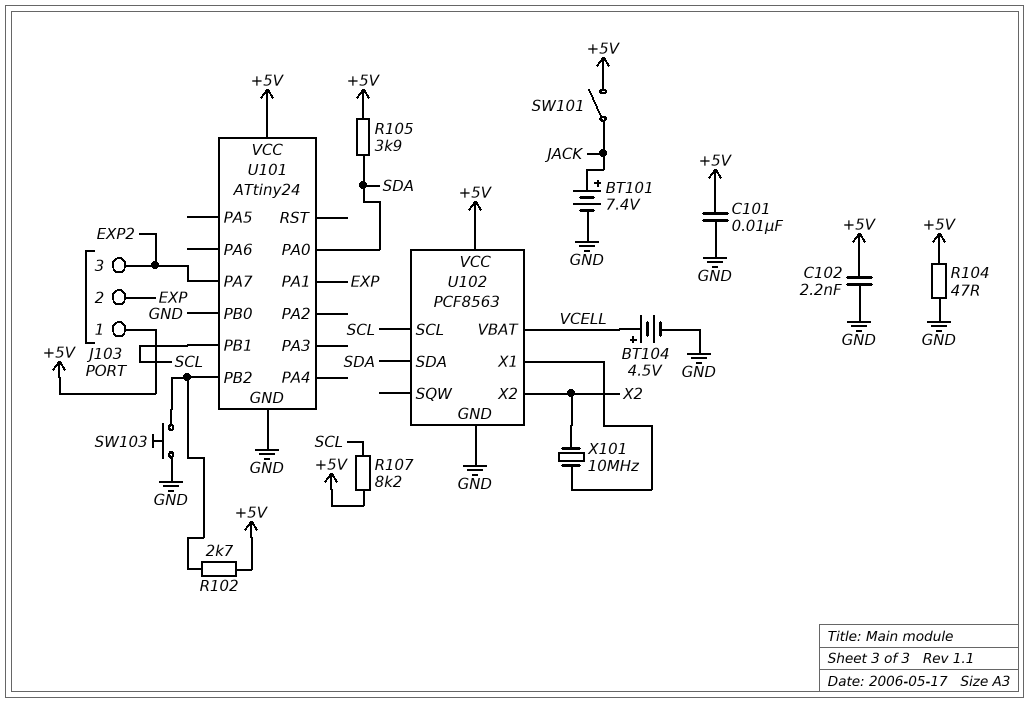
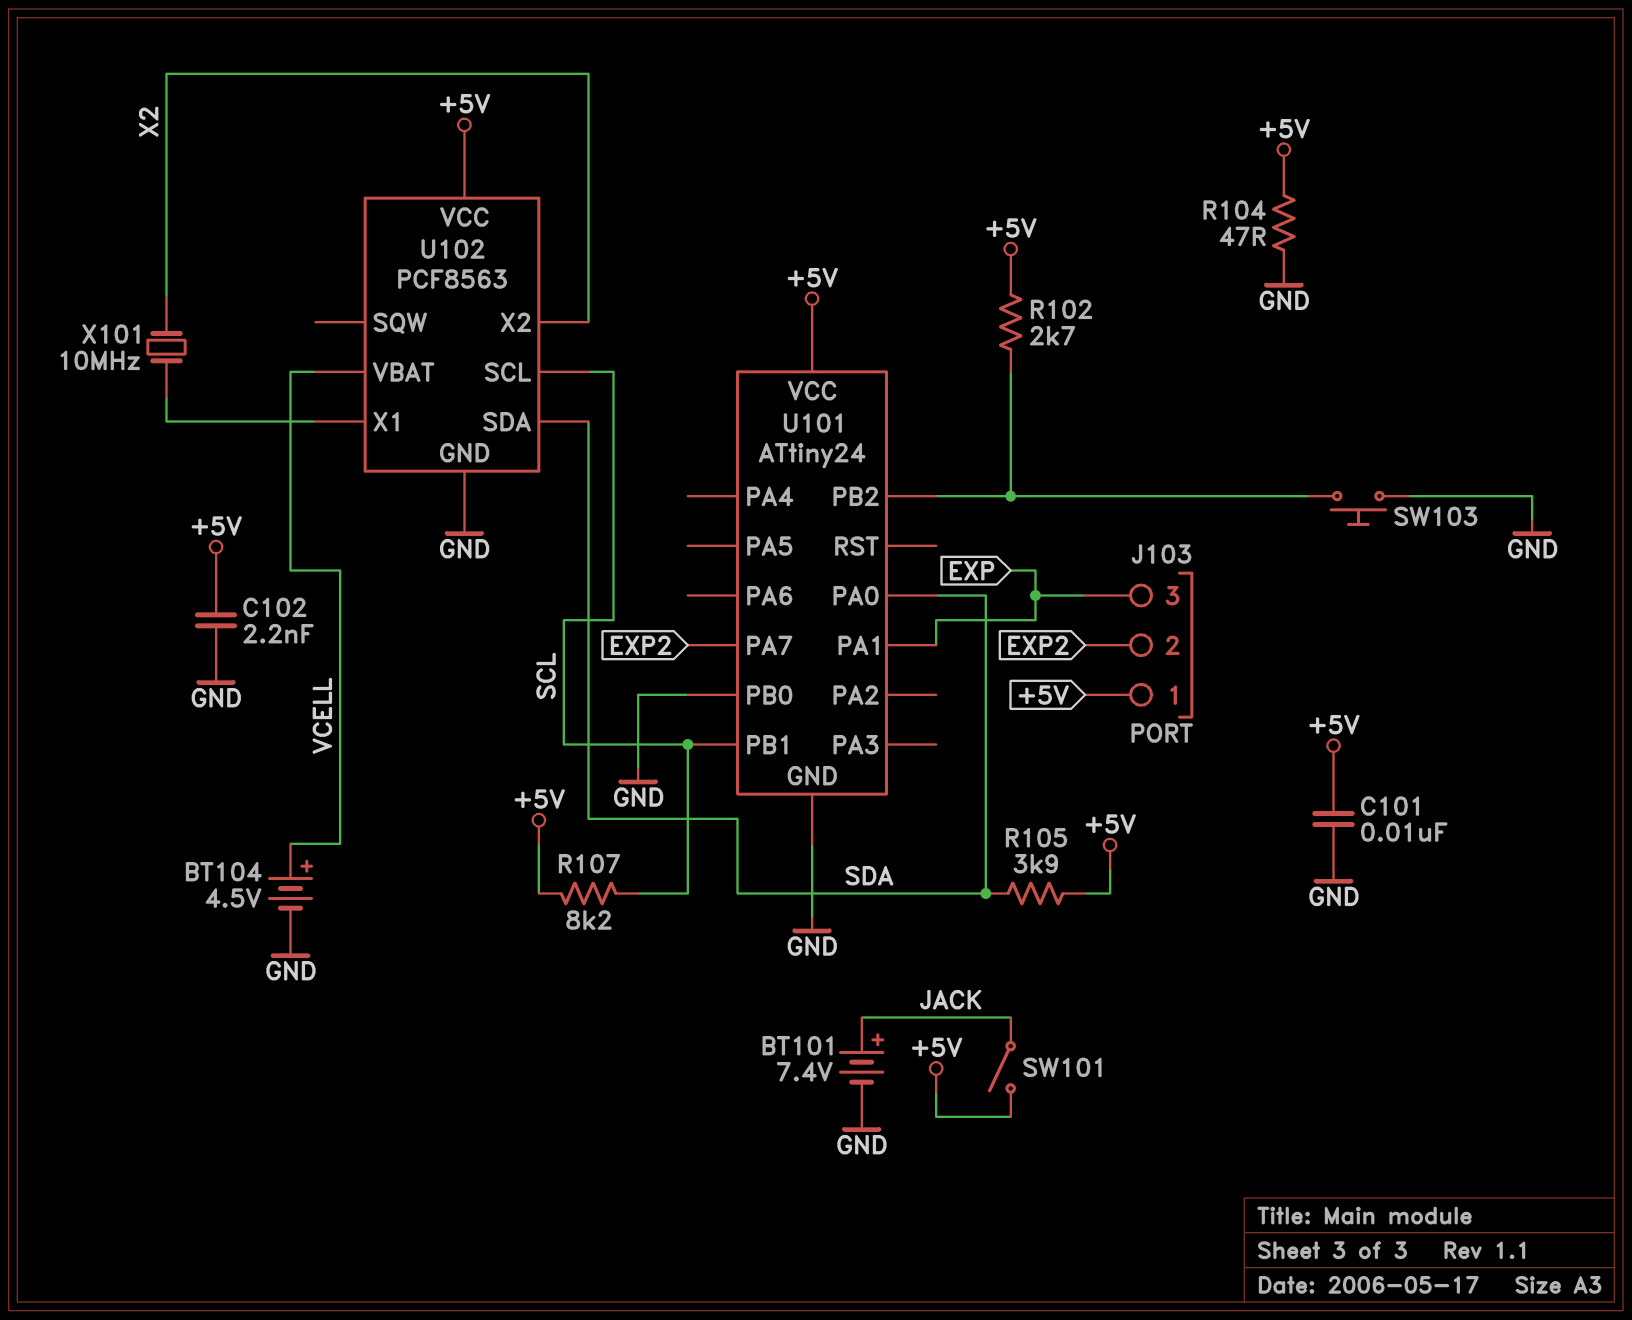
J103 pin 2: EXP -> EXP2
J103 pin 3: EXP2 -> EXP

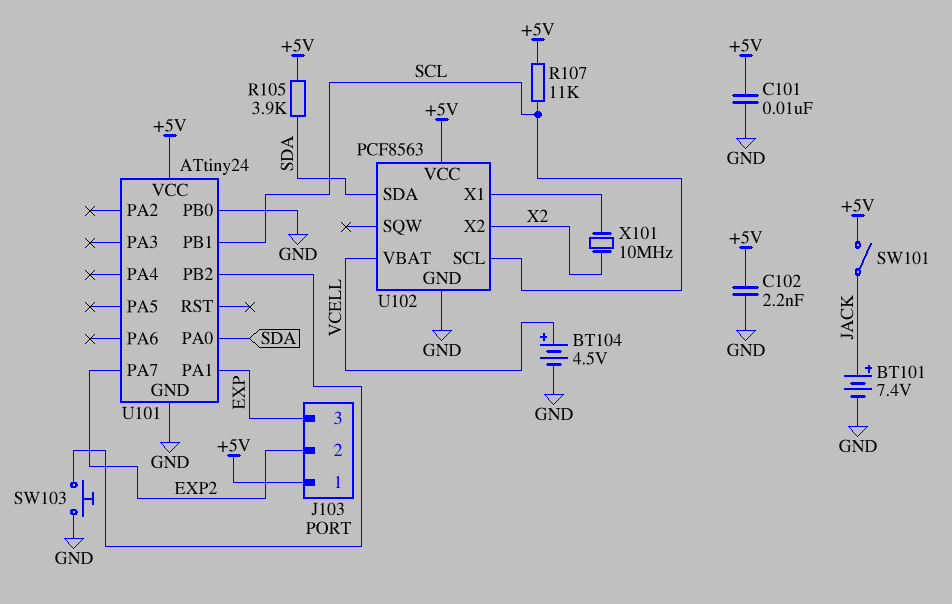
R102: 2.7k (+5V, U101/PB2) -> none
R104: 47 (+5V, GND) -> none
R107: 8.2k (+5V, SCL) -> 11k (+5V, SCL)

